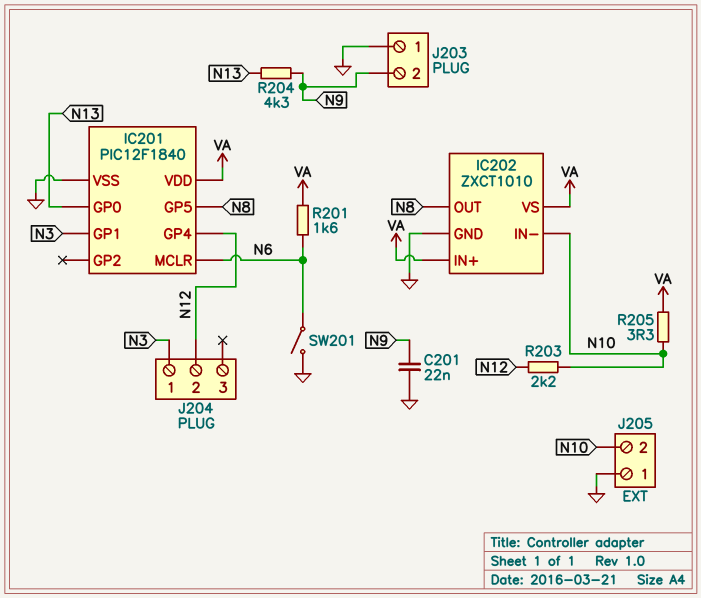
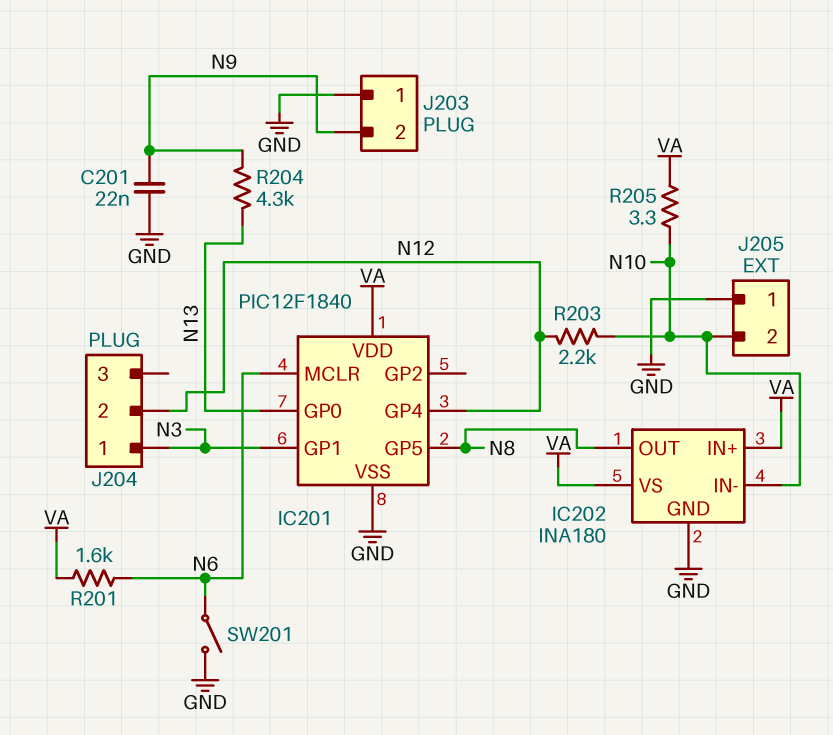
IC202: ZXCT1010 -> INA180

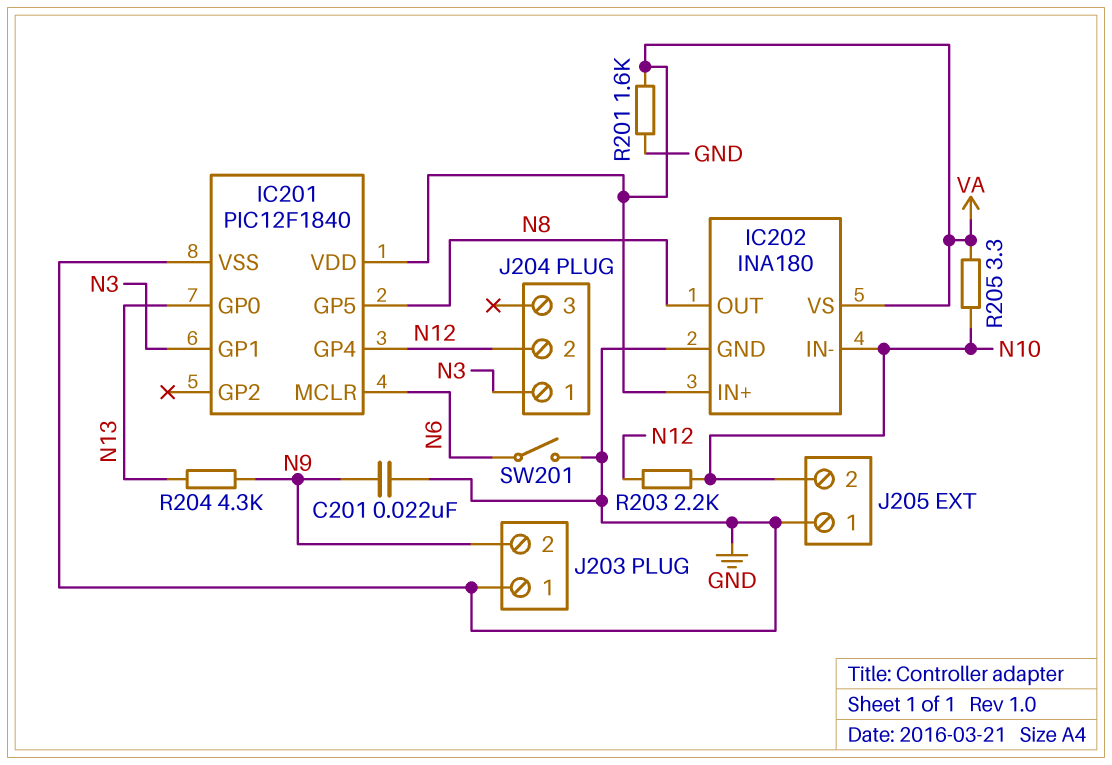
R201: 1.6k (N6, VA) -> 1.6k (GND, VA)

